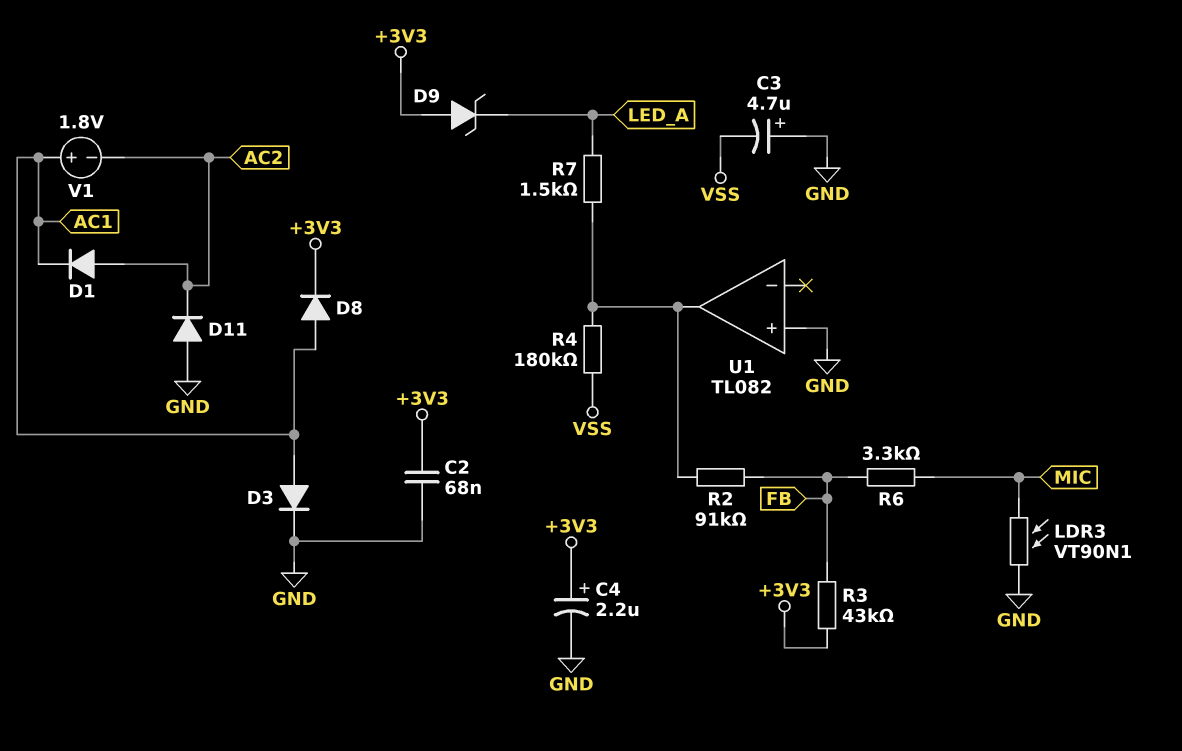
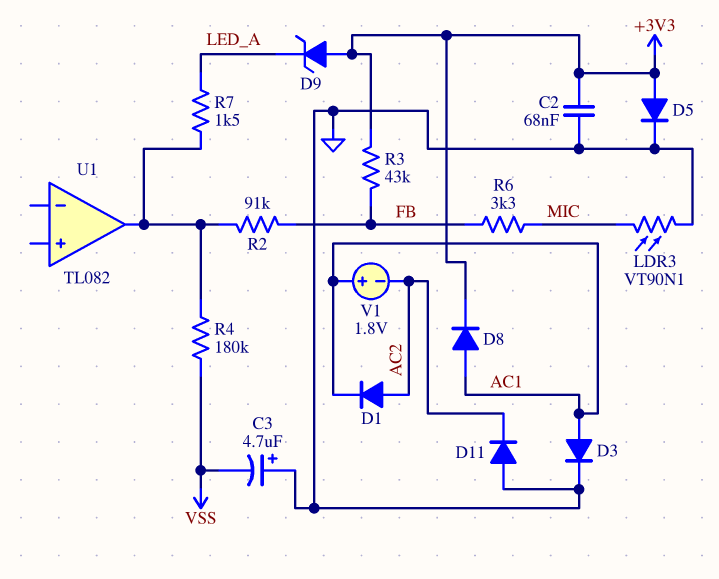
C4: 2.2uF (plus +3V3, minus GND) -> none
D5: none -> diode (A +3V3, K GND)
U1 pin in+: GND -> none

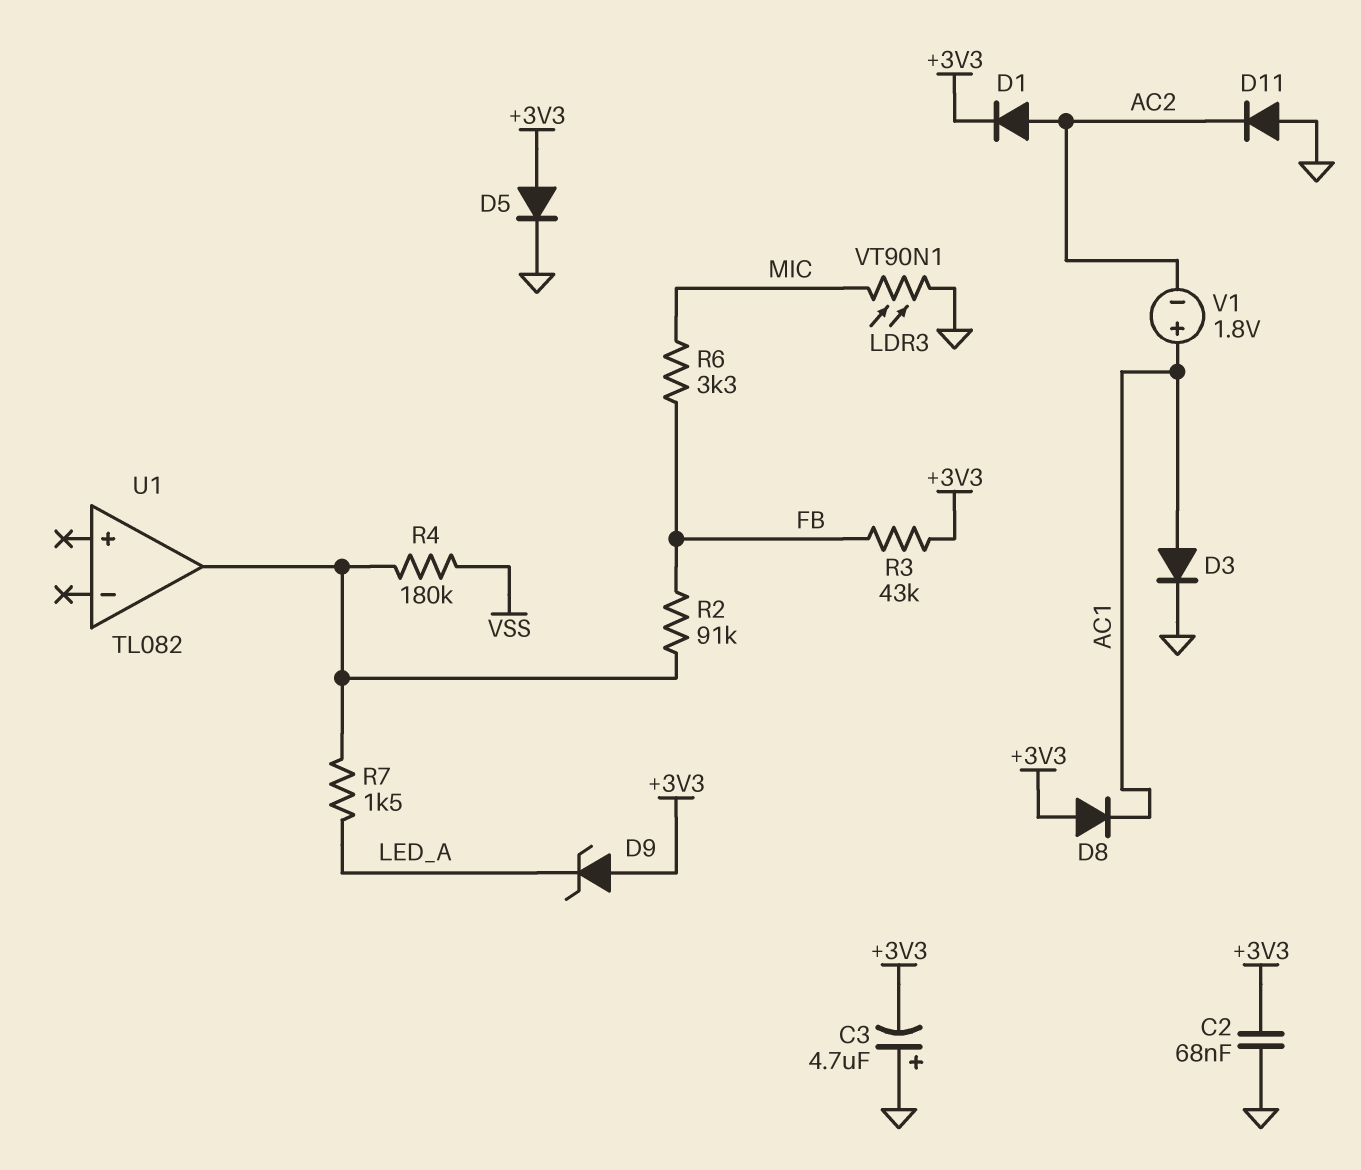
C3: 4.7uF (plus GND, minus VSS) -> 4.7uF (plus GND, minus +3V3)
D1: diode (A AC2, K AC1) -> diode (A AC2, K +3V3)
D8: diode (A AC1, K +3V3) -> diode (A +3V3, K AC1)

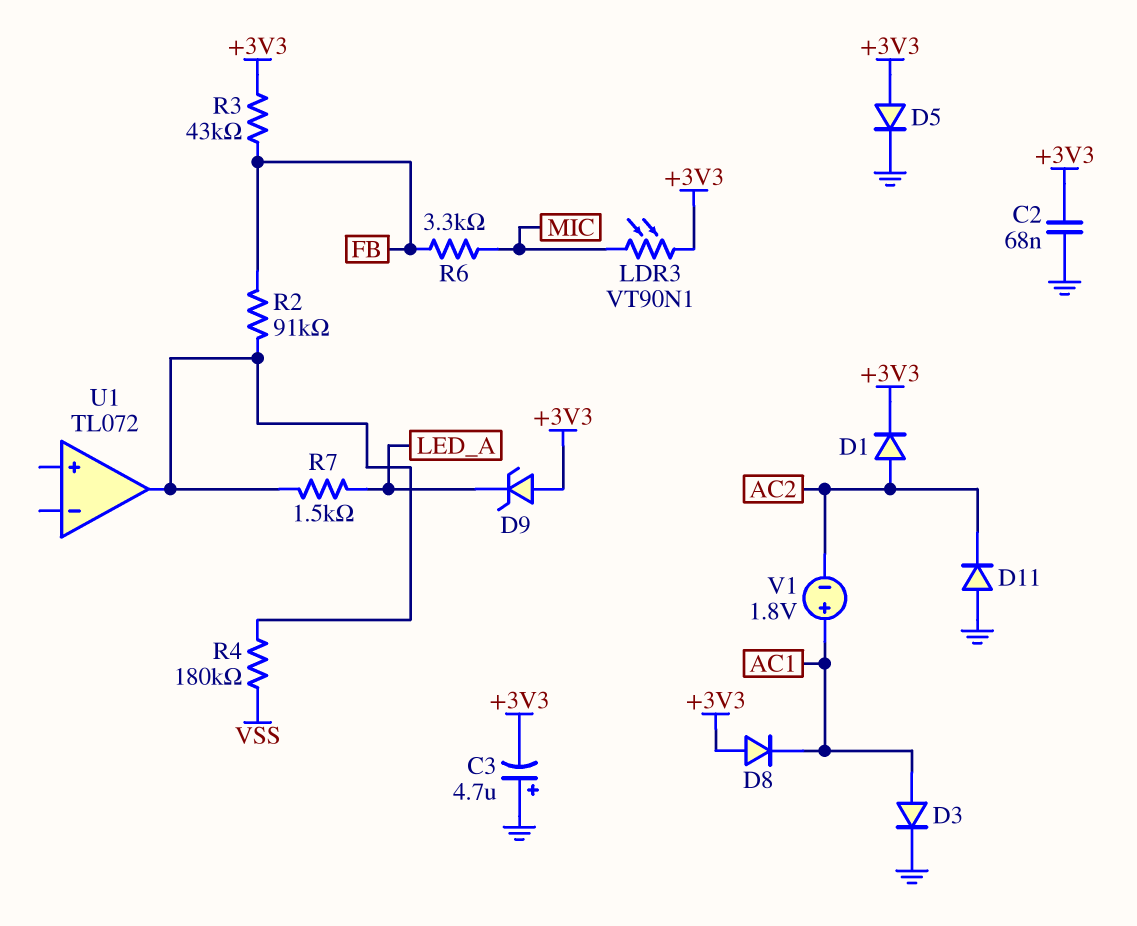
LDR3: VT90N1 (GND, MIC) -> VT90N1 (+3V3, MIC)
U1: TL082 -> TL072

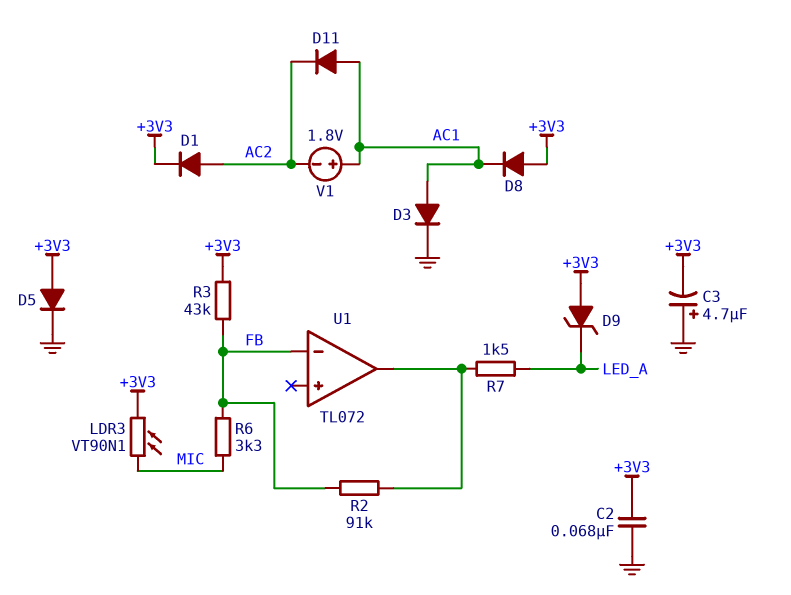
D11: diode (A GND, K AC2) -> diode (A AC1, K AC2)
R4: 180k (U1/out, VSS) -> none
U1 pin in-: none -> FB

